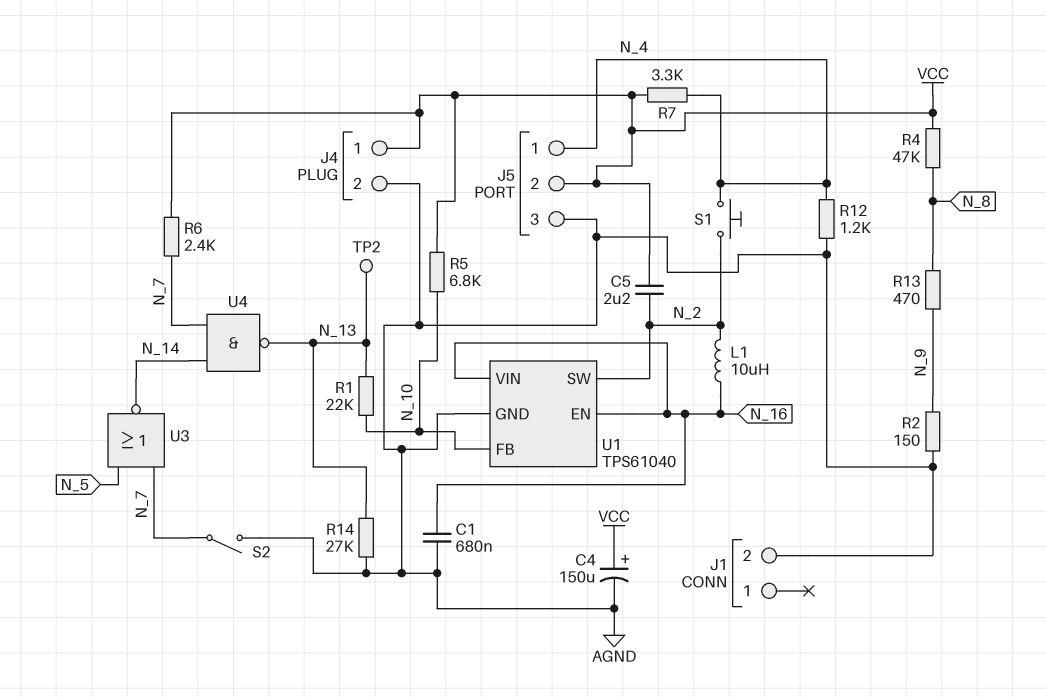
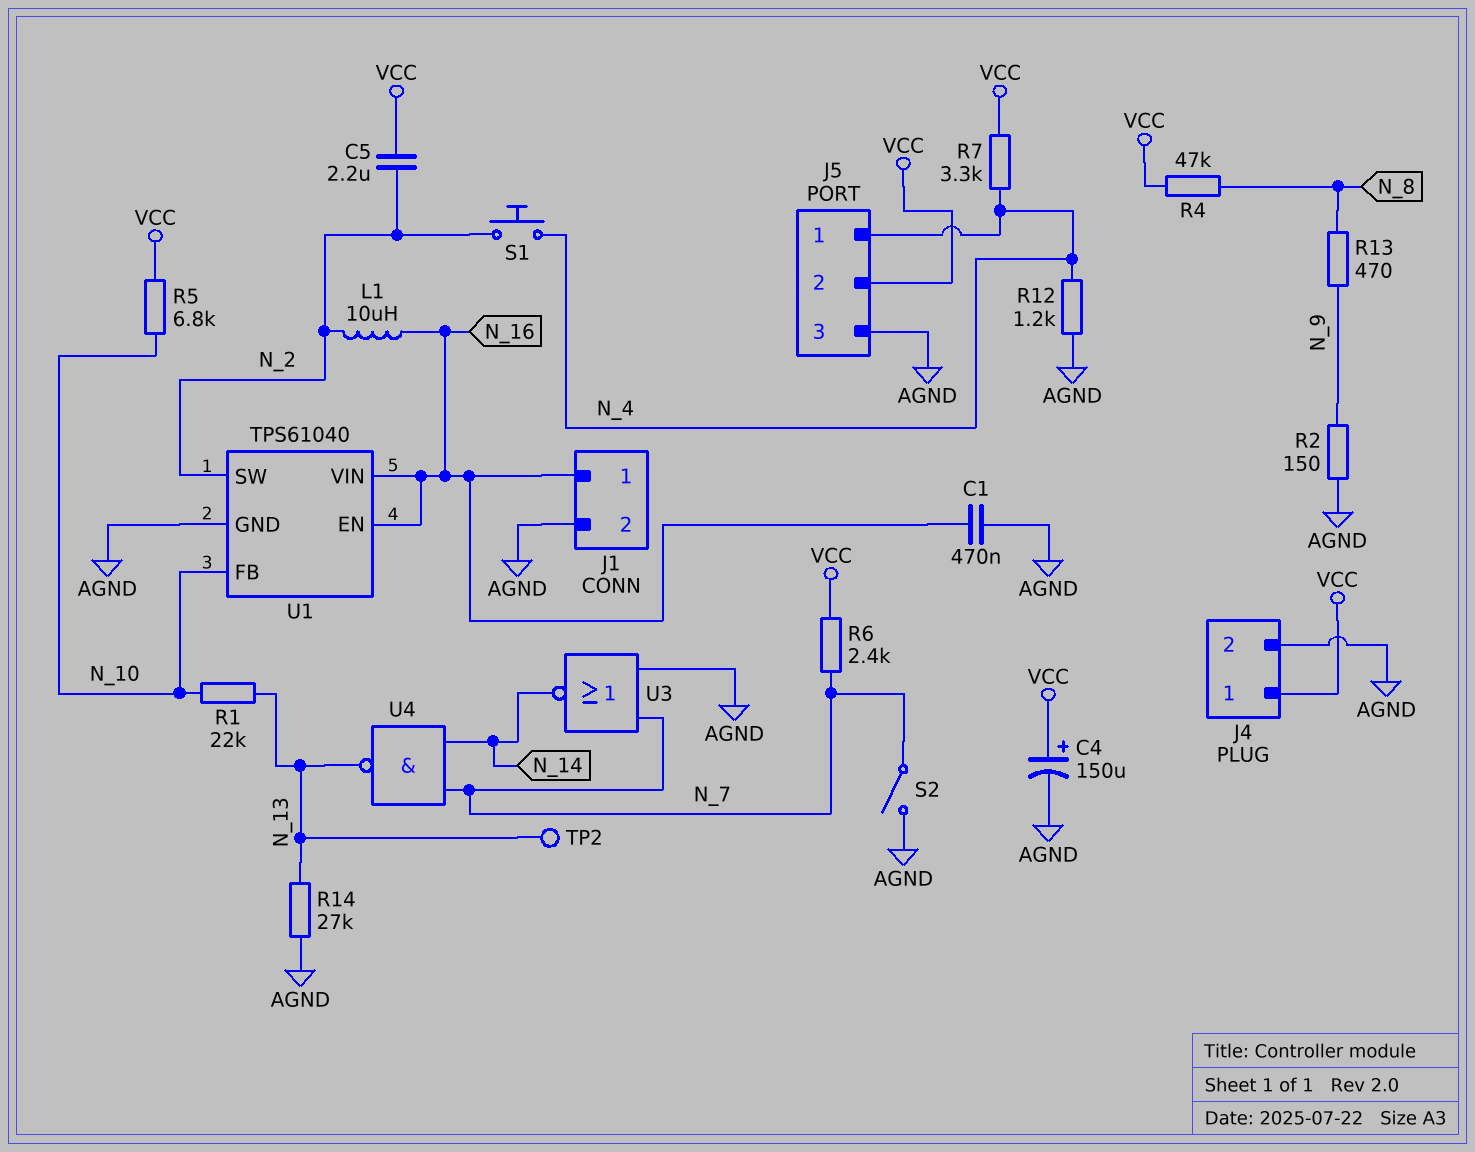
C1: 680nF (AGND, N_16) -> 470nF (AGND, N_16)
J1 pin 1: none -> N_16
U3: NOR (in N_5, in N_7, out N_14) -> NOR (in AGND, in N_7, out N_14)

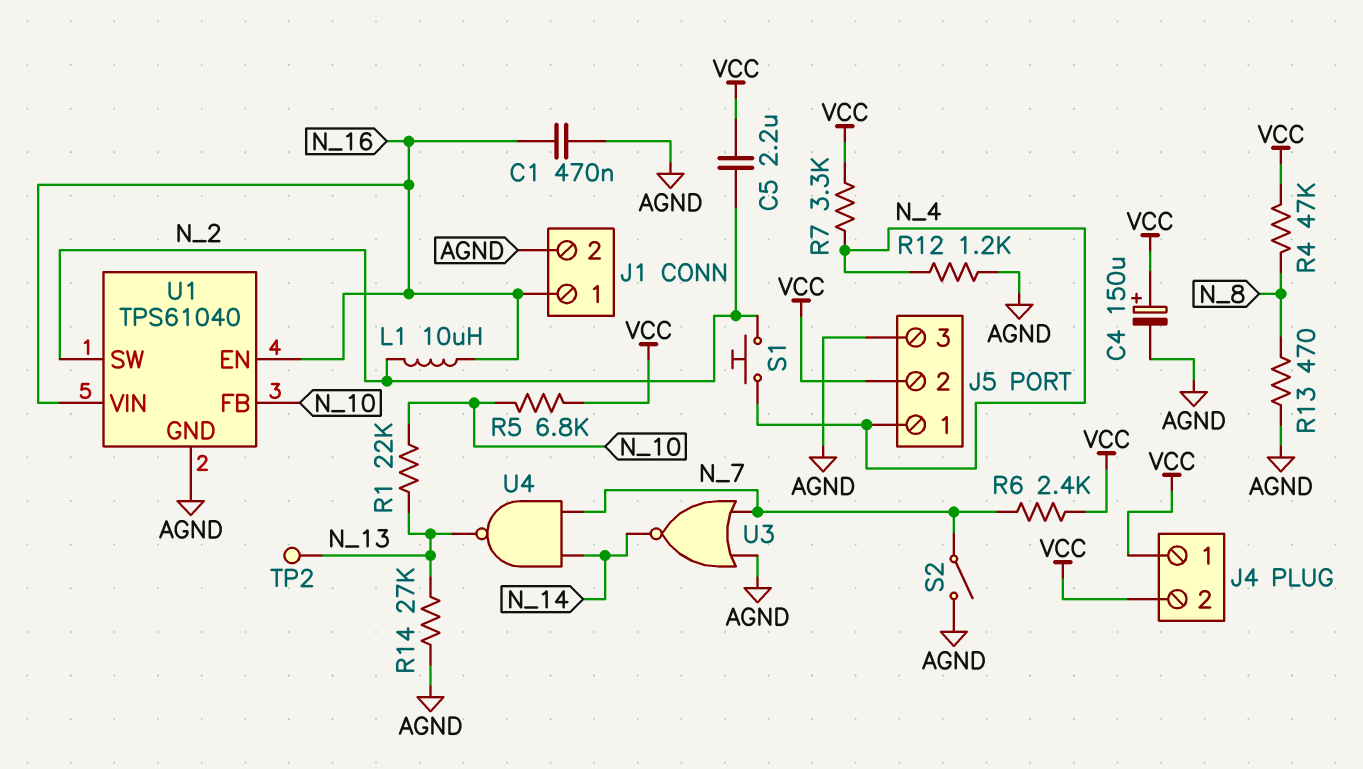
J4 pin 2: AGND -> VCC
R2: 150 (AGND, N_9) -> none
R13: 470 (N_8, N_9) -> 470 (AGND, N_8)

